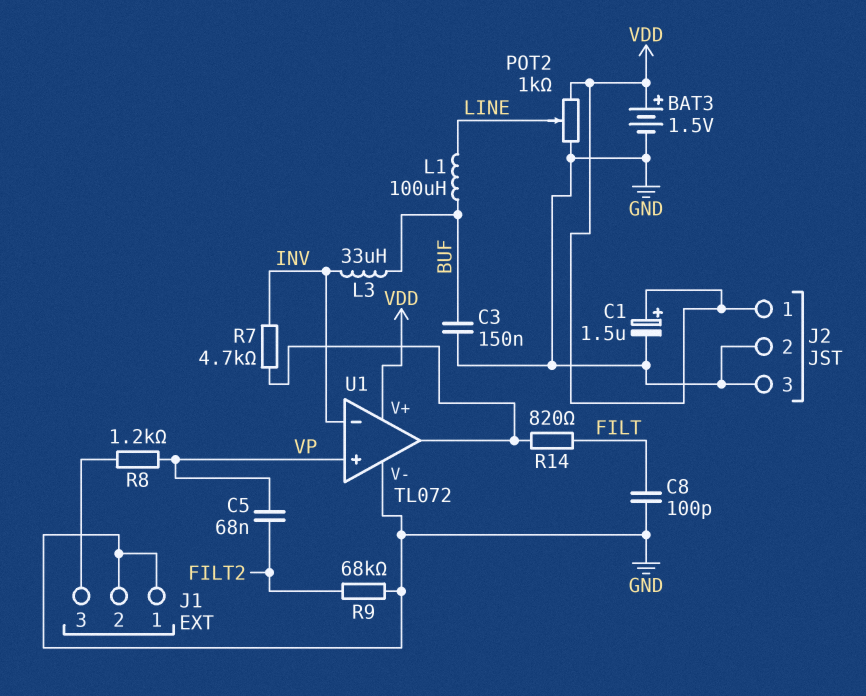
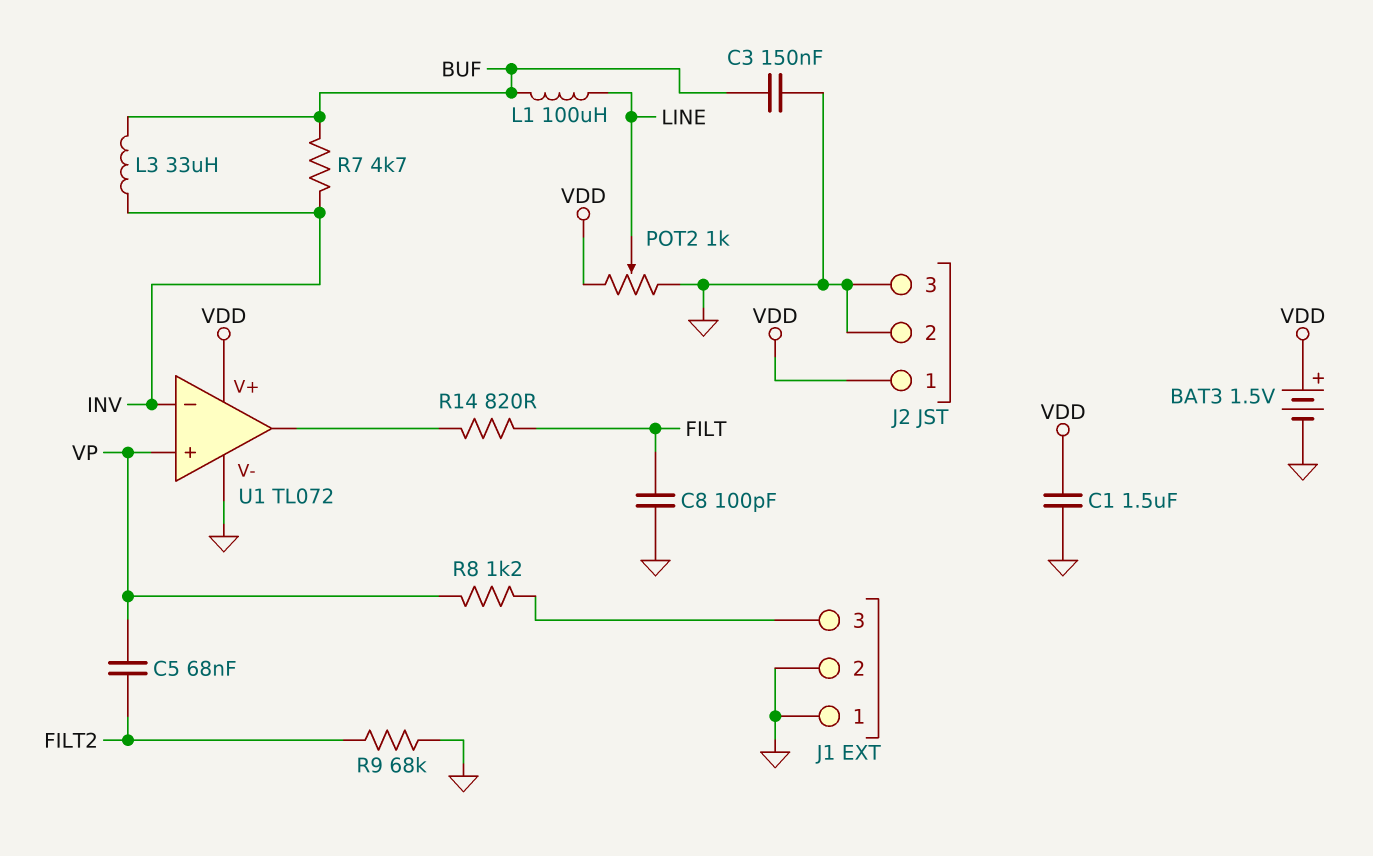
C1: 1.5uF (plus VDD, minus GND) -> 1.5uF (GND, VDD)
R7: 4.7k (INV, U1/out) -> 4.7k (BUF, INV)

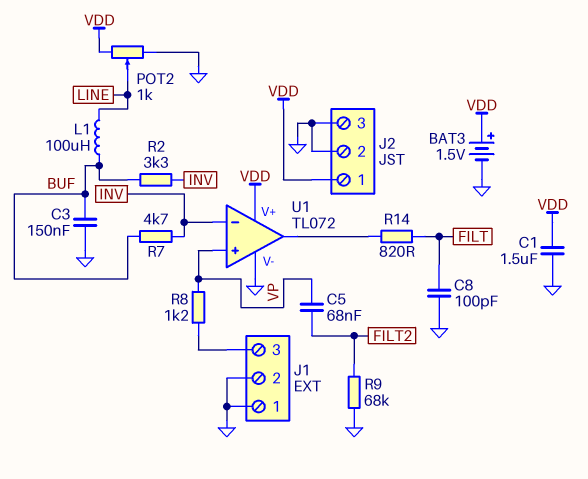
L3: 33uH (BUF, INV) -> none
R2: none -> 3.3k (BUF, INV)

